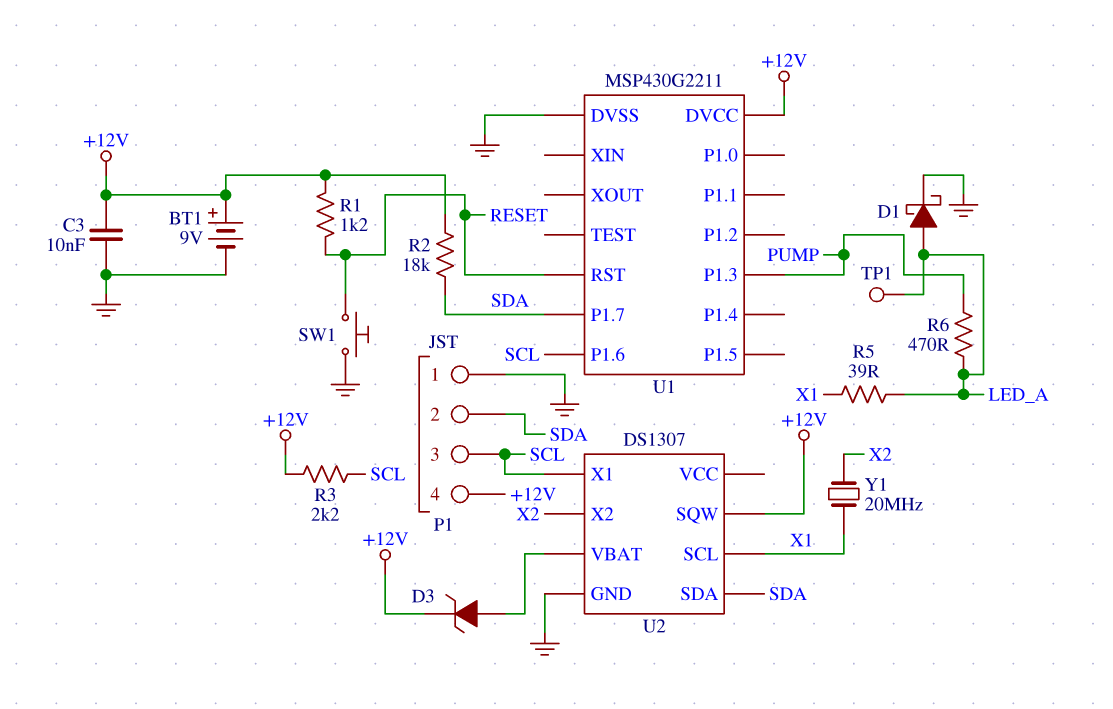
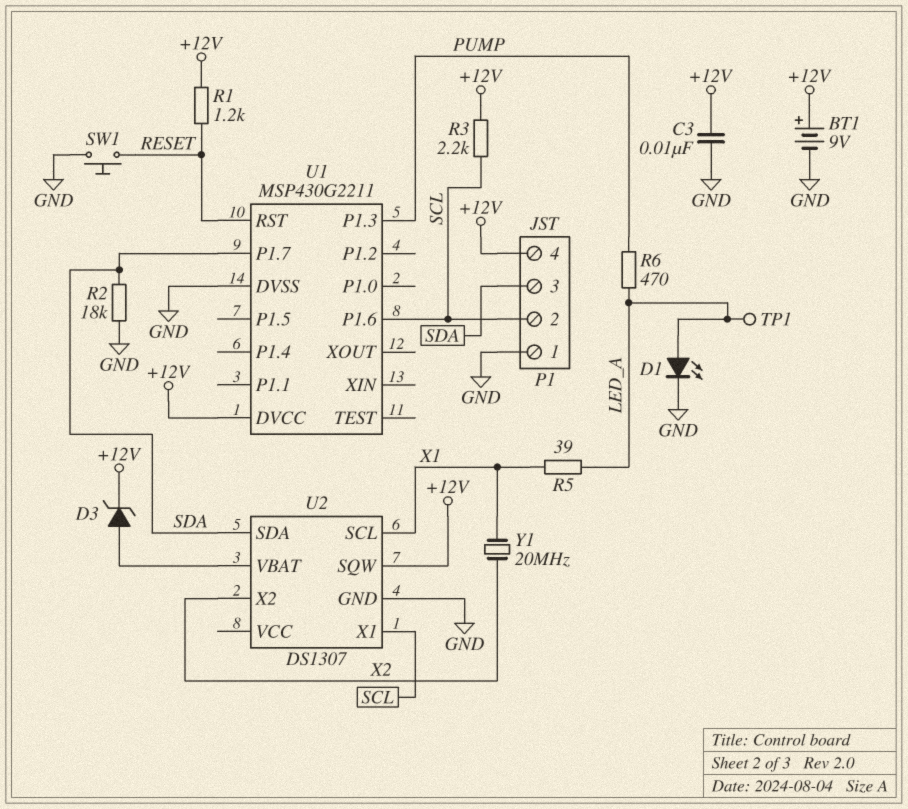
D1: schottky (A LED_A, K GND) -> LED (A LED_A, K GND)
P1 pin 2: SDA -> SCL
P1 pin 3: SCL -> SDA
R2: 18k (+12V, SDA) -> 18k (GND, SDA)

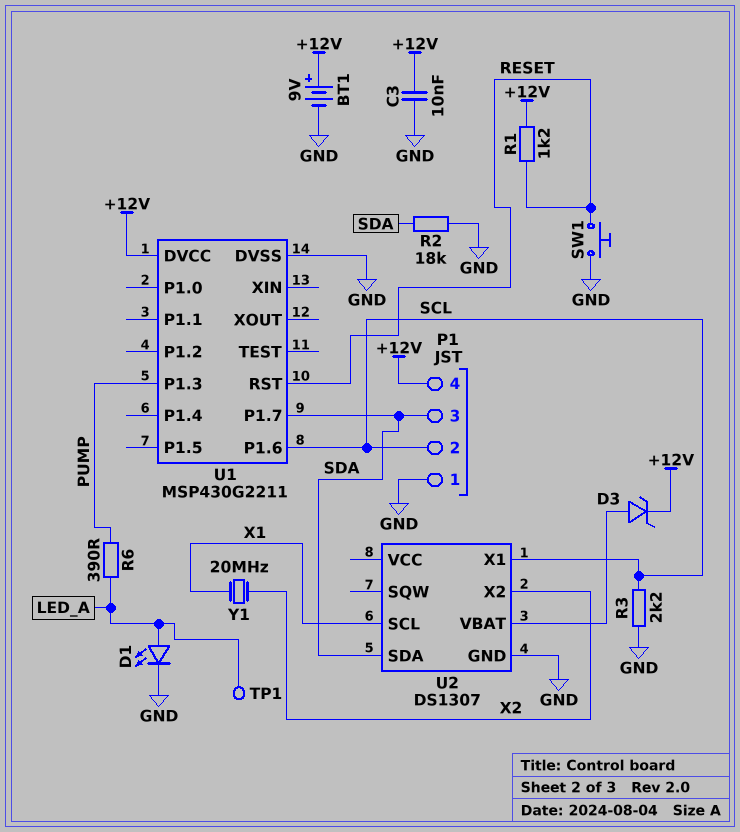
R3: 2.2k (+12V, SCL) -> 2.2k (GND, SCL)
R5: 39 (LED_A, X1) -> none
R6: 470 (LED_A, PUMP) -> 390 (LED_A, PUMP)
U2 pin SQW: +12V -> none

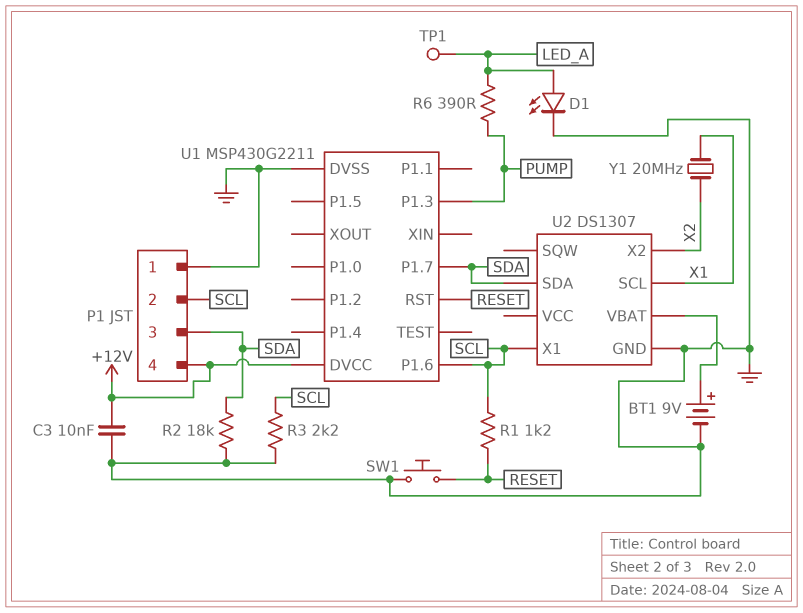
BT1: 9V (plus +12V, minus GND) -> 9V (plus U2/VBAT, minus GND)
D3: zener (A U2/VBAT, K +12V) -> none
R1: 1.2k (+12V, RESET) -> 1.2k (RESET, SCL)

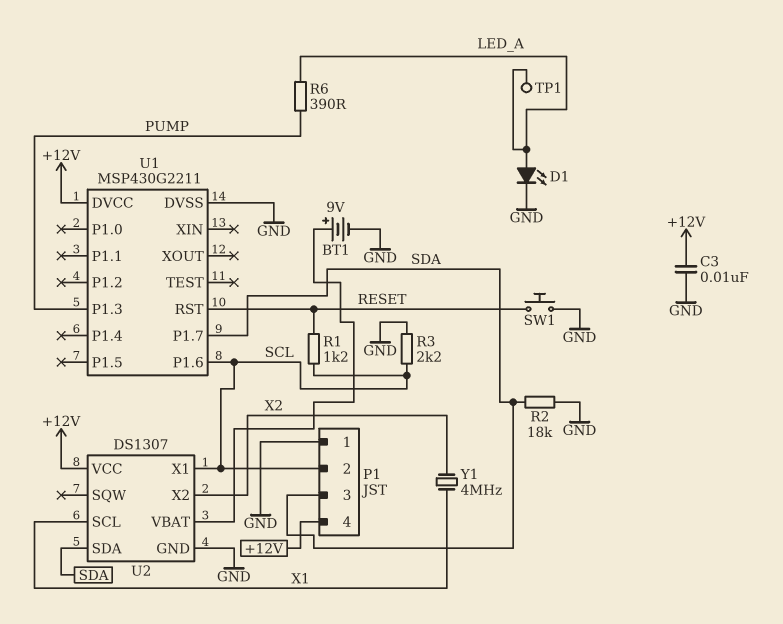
U2 pin VCC: none -> +12V
Y1: 20MHz (X1, X2) -> 4MHz (X1, X2)

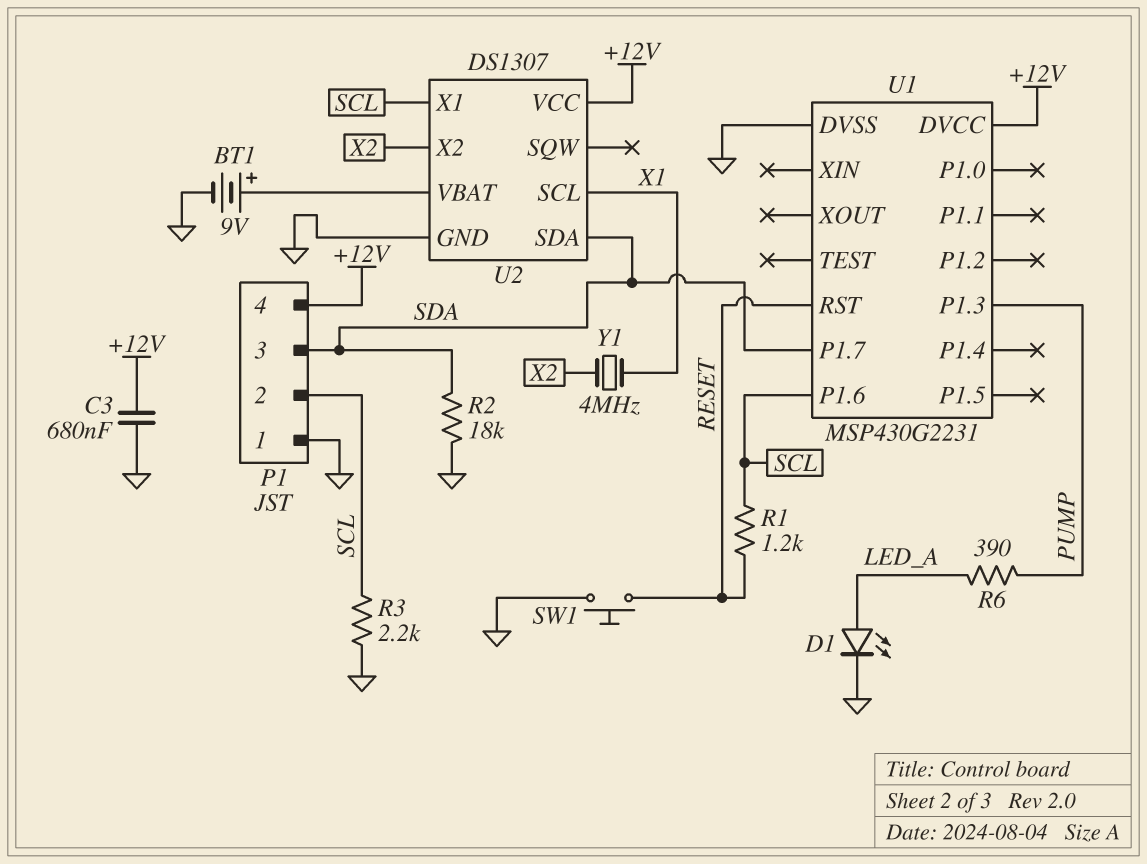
C3: 10nF (+12V, GND) -> 680nF (+12V, GND)
TP1: test point (LED_A) -> none
U1: MSP430G2211 -> MSP430G2231

